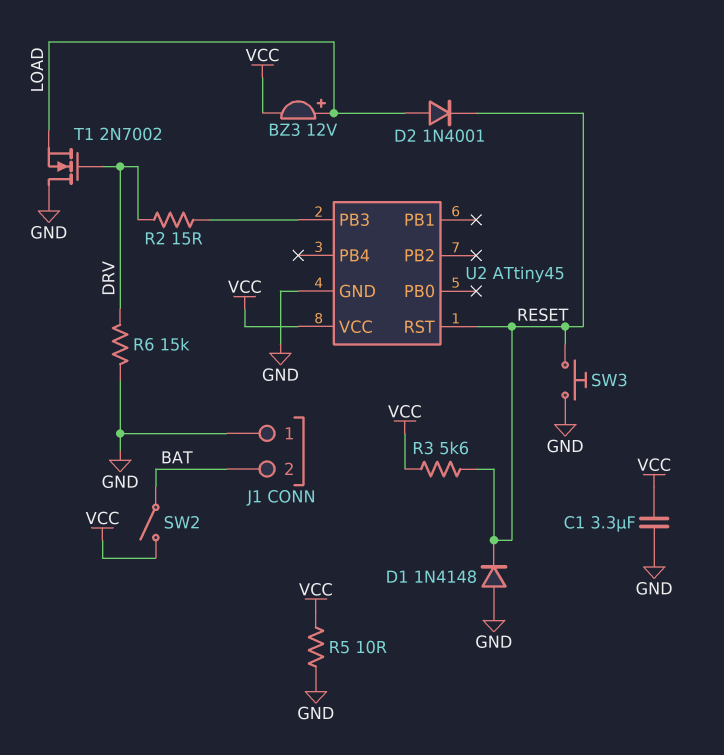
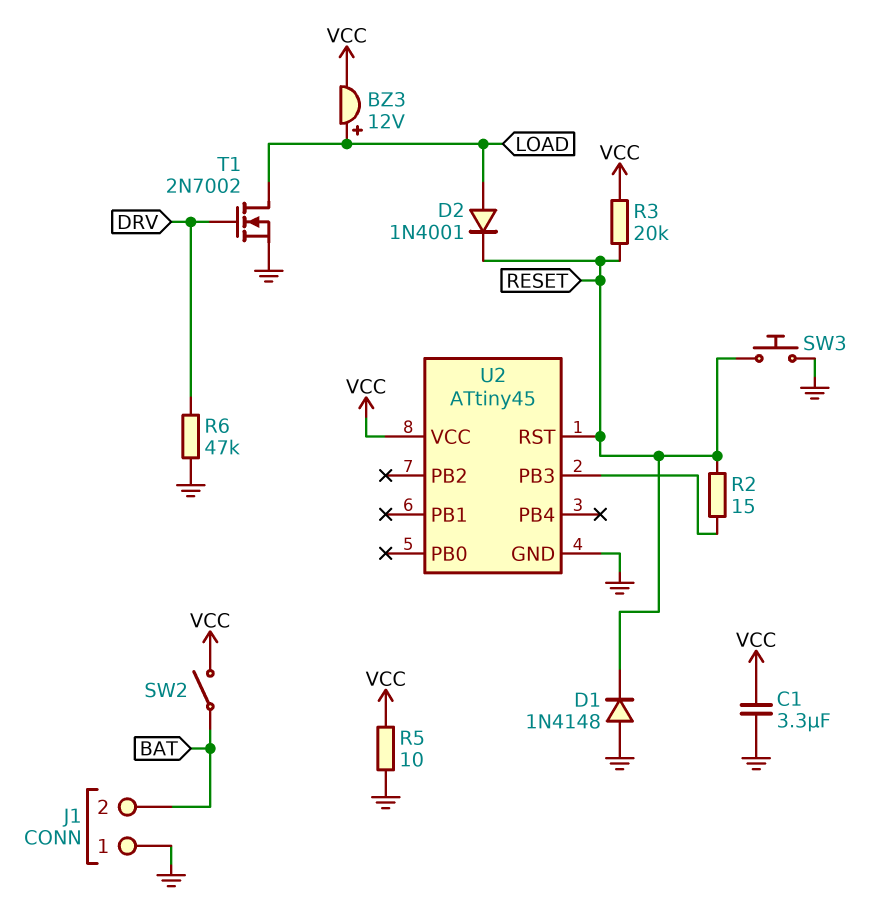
R2: 15 (DRV, U2/PB3) -> 15 (RESET, U2/PB3)
R3: 5.6k (RESET, VCC) -> 20k (RESET, VCC)
R6: 15k (DRV, GND) -> 47k (DRV, GND)
T1: NMOS 2N7002 (G DRV, D GND, S LOAD) -> NMOS 2N7002 (G DRV, D LOAD, S GND)

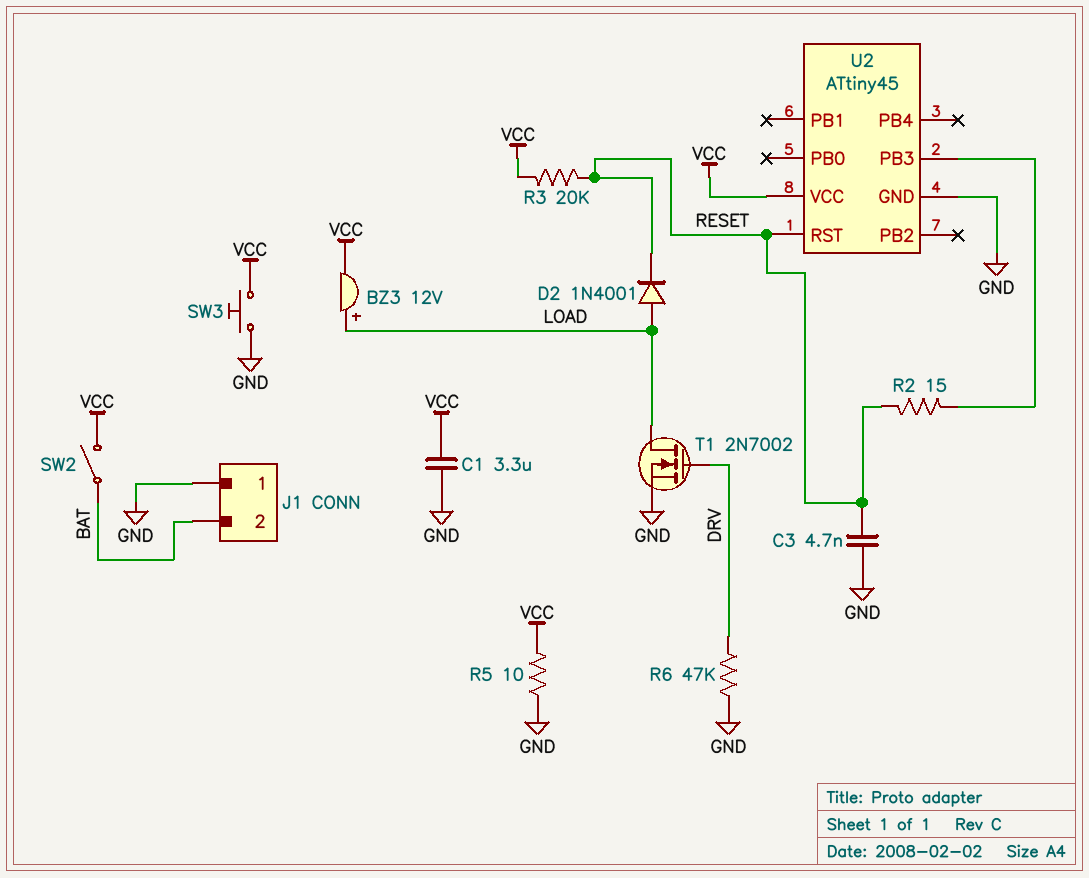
C3: none -> 4.7nF (GND, RESET)
D1: diode 1N4148 (A GND, K RESET) -> none
SW3: button (GND, RESET) -> button (GND, VCC)

